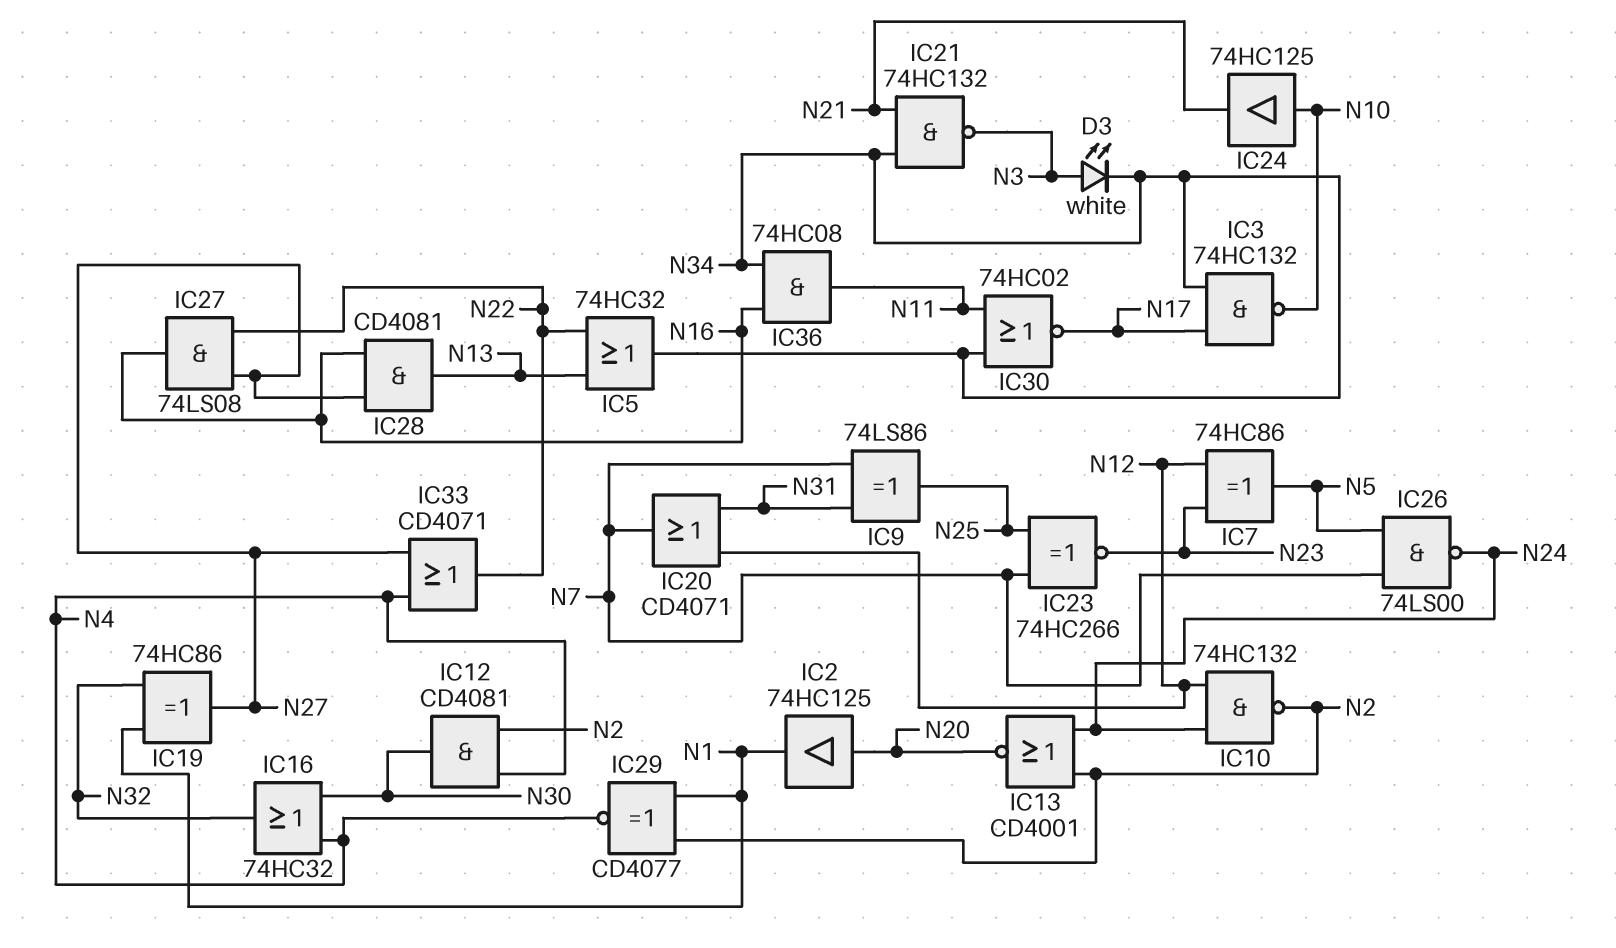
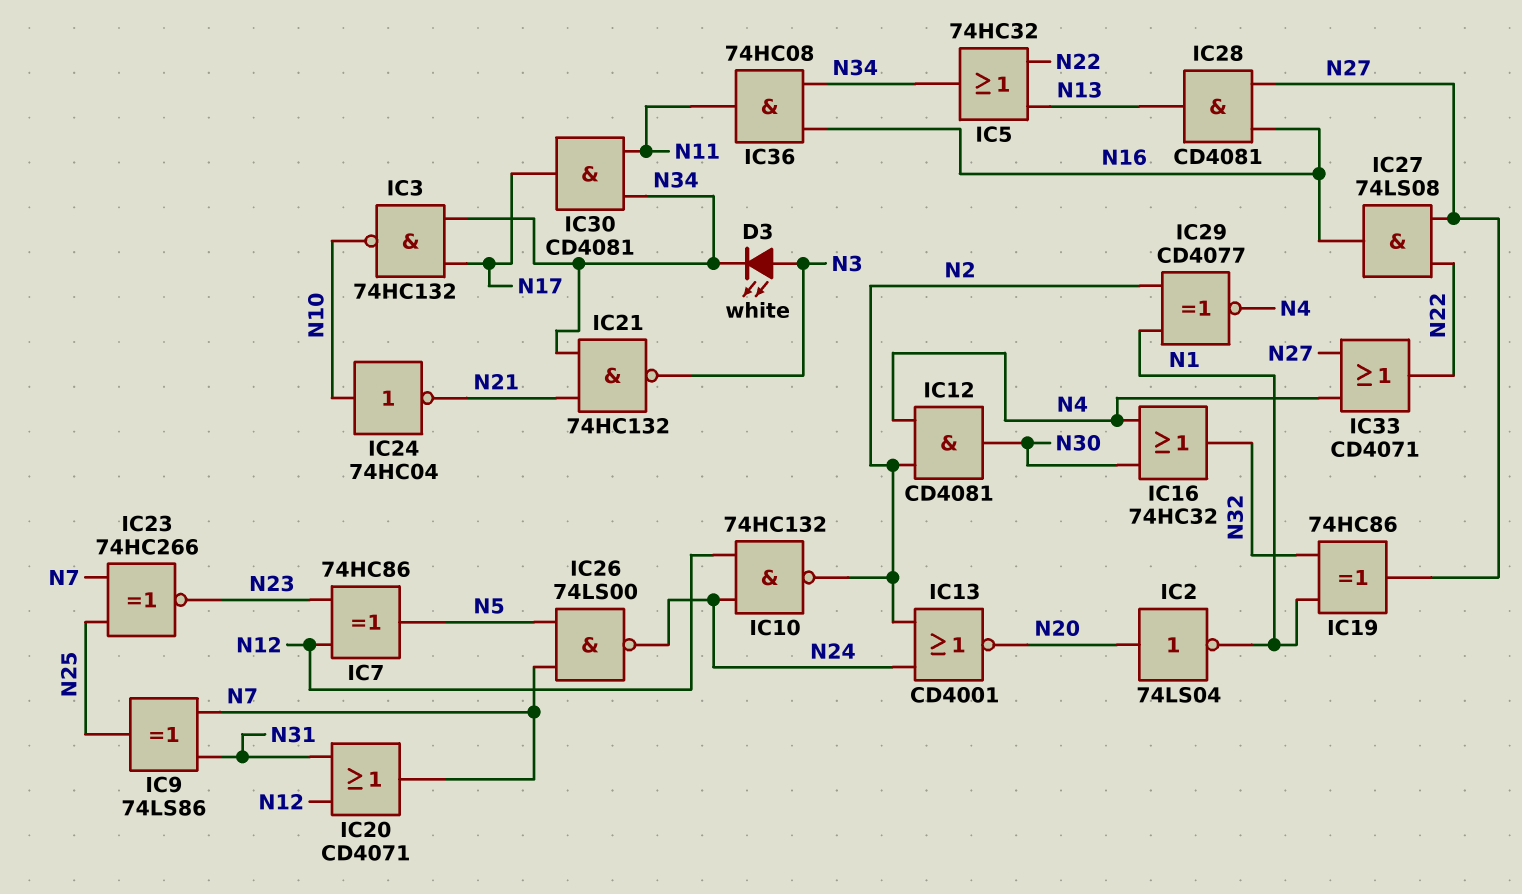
IC2: buffer 74HC125 (in N20, out N1) -> NOT 74LS04 (in N20, out N1)
IC24: buffer 74HC125 (in N10, out N21) -> NOT 74HC04 (in N10, out N21)
IC30: NOR 74HC02 (in N11, in N34, out N17) -> AND CD4081 (in N11, in N34, out N17)

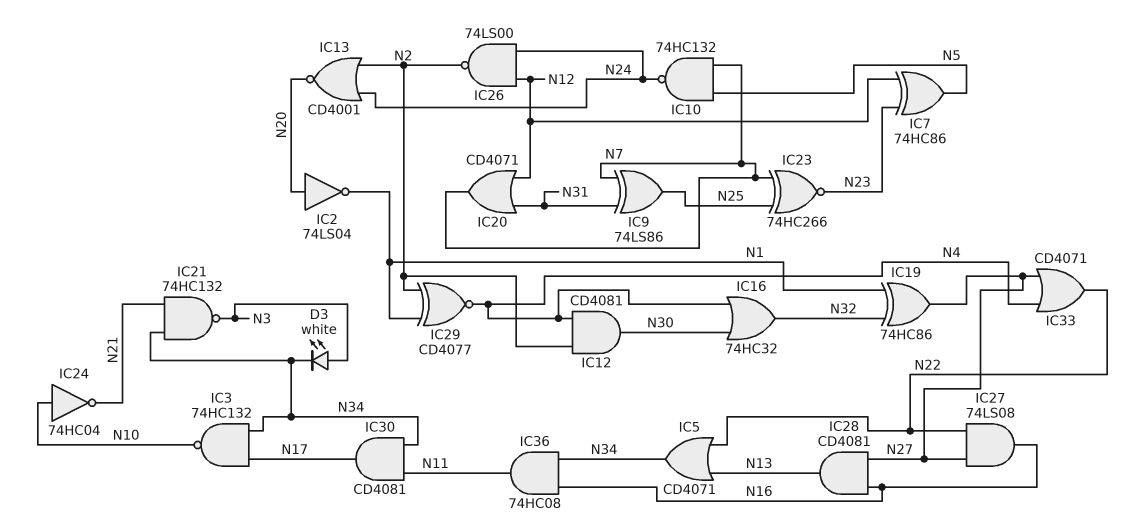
IC5: OR 74HC32 (in N13, in N22, out N34) -> OR CD4071 (in N13, in N22, out N34)
IC10: NAND 74HC132 (in N12, in N24, out N2) -> NAND 74HC132 (in N5, in N7, out N24)
IC26: NAND 74LS00 (in N5, in N7, out N24) -> NAND 74LS00 (in N12, in N24, out N2)

